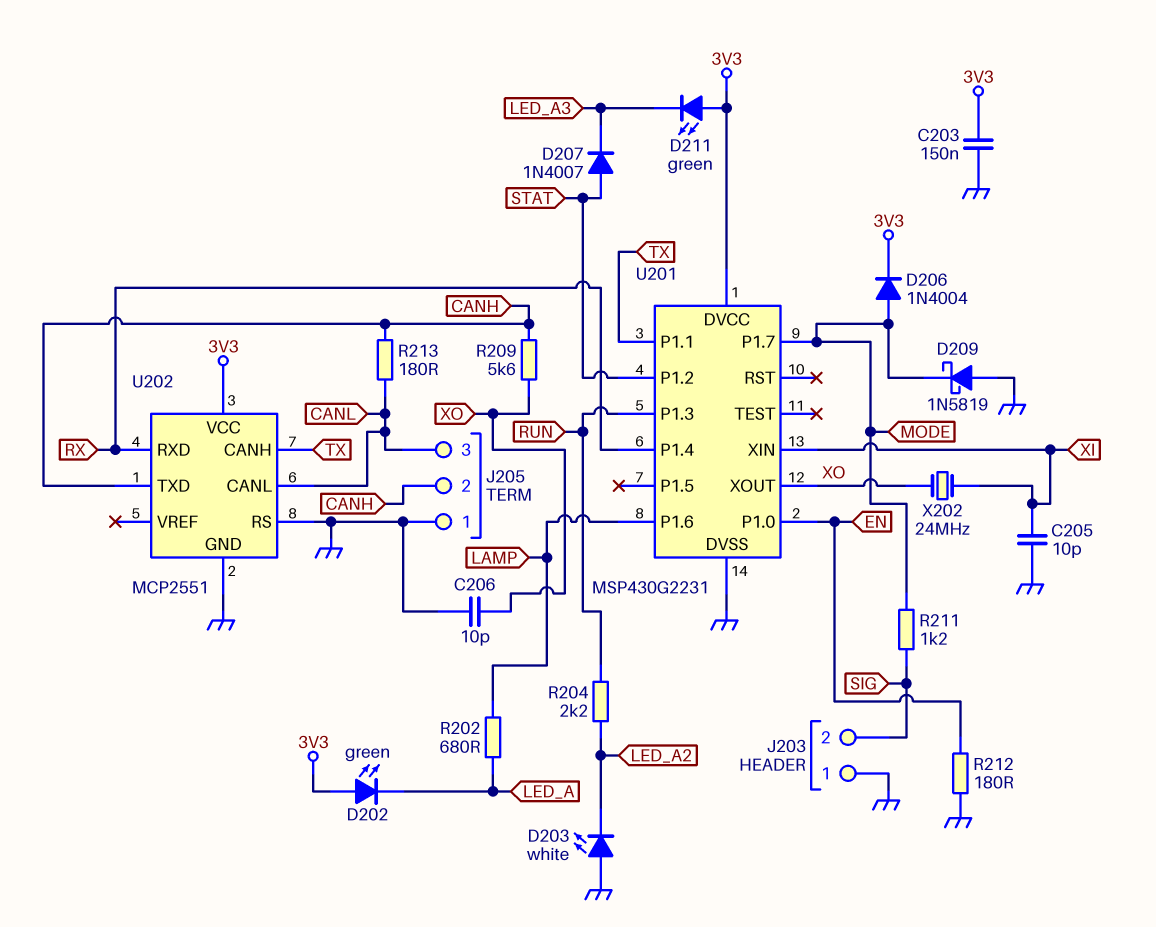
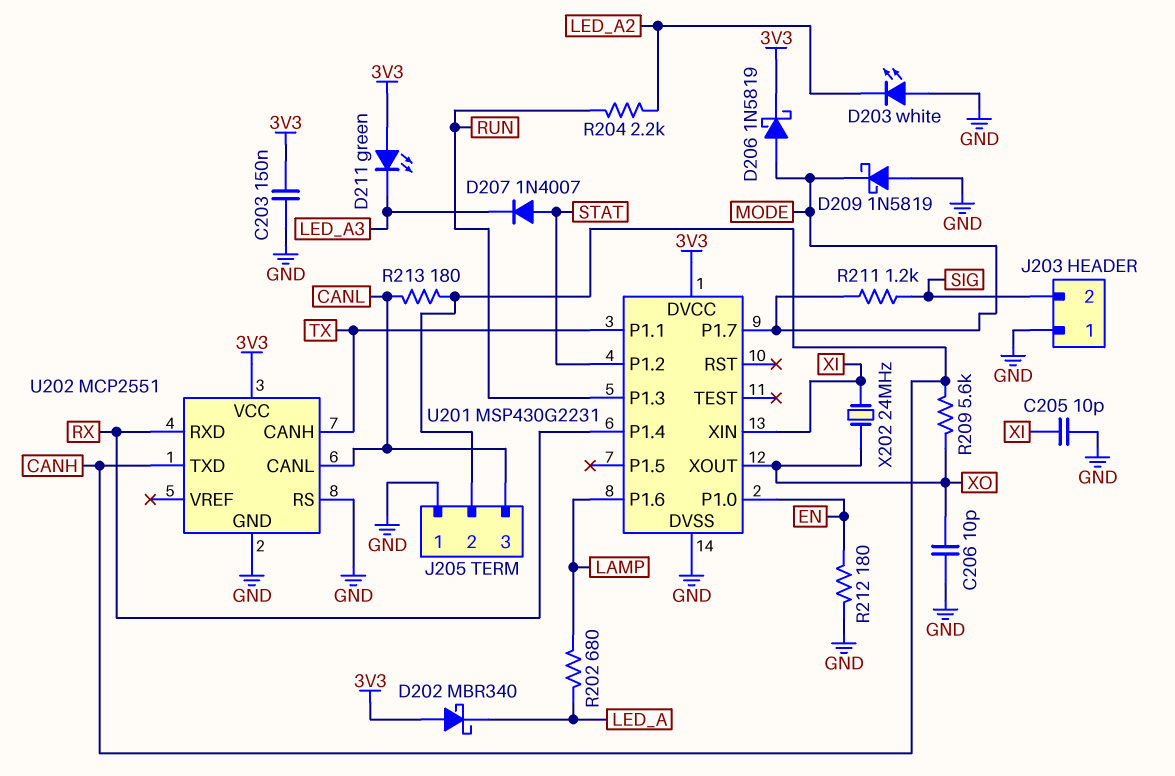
D202: LED green (A 3V3, K LED_A) -> schottky MBR340 (A 3V3, K LED_A)
D206: diode 1N4004 (A MODE, K 3V3) -> schottky 1N5819 (A MODE, K 3V3)

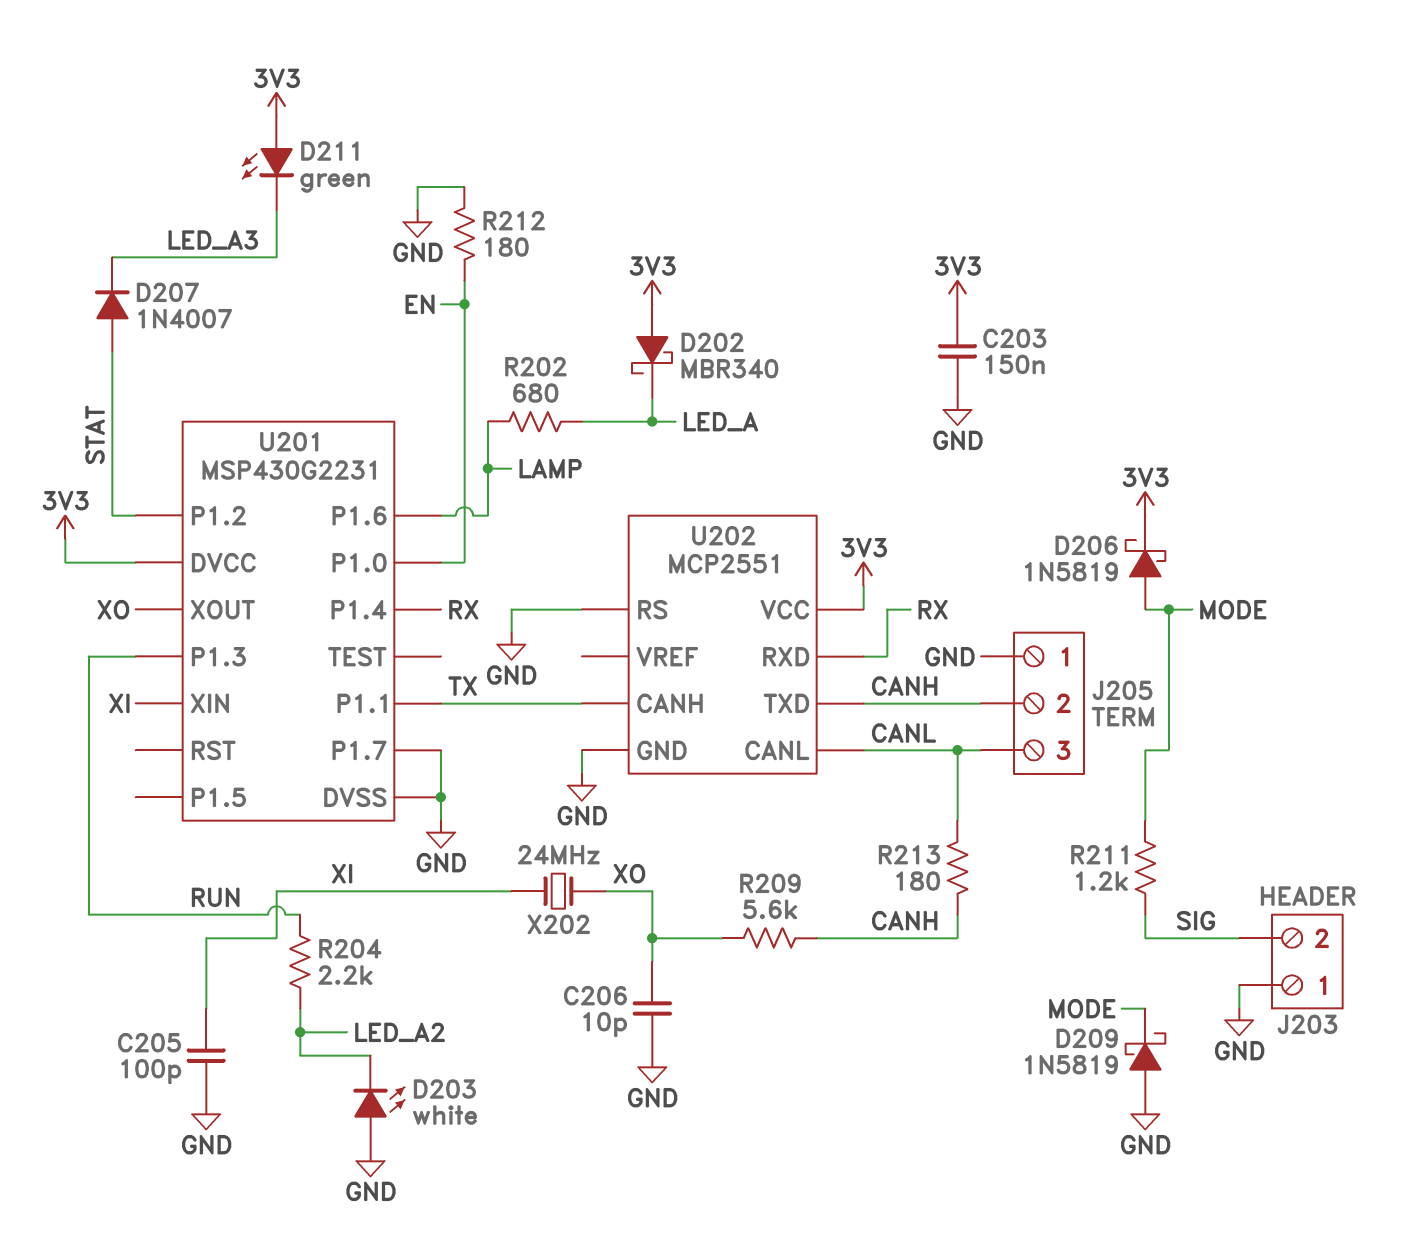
C205: 10pF (GND, XI) -> 100pF (GND, XI)
U201 pin P1.7: MODE -> GND

